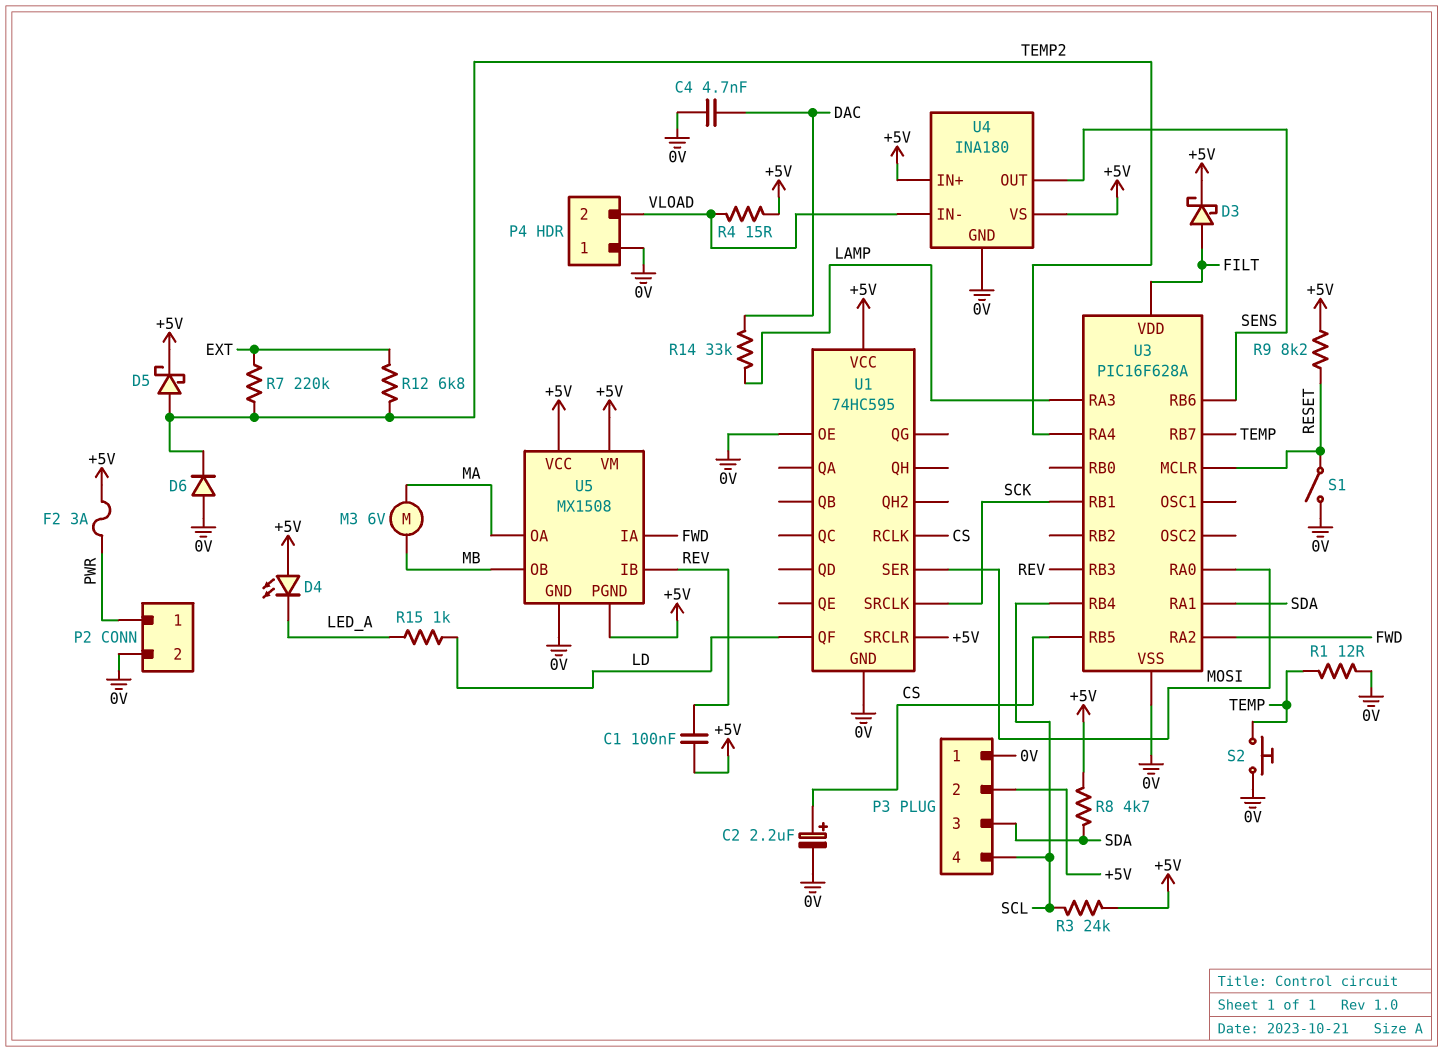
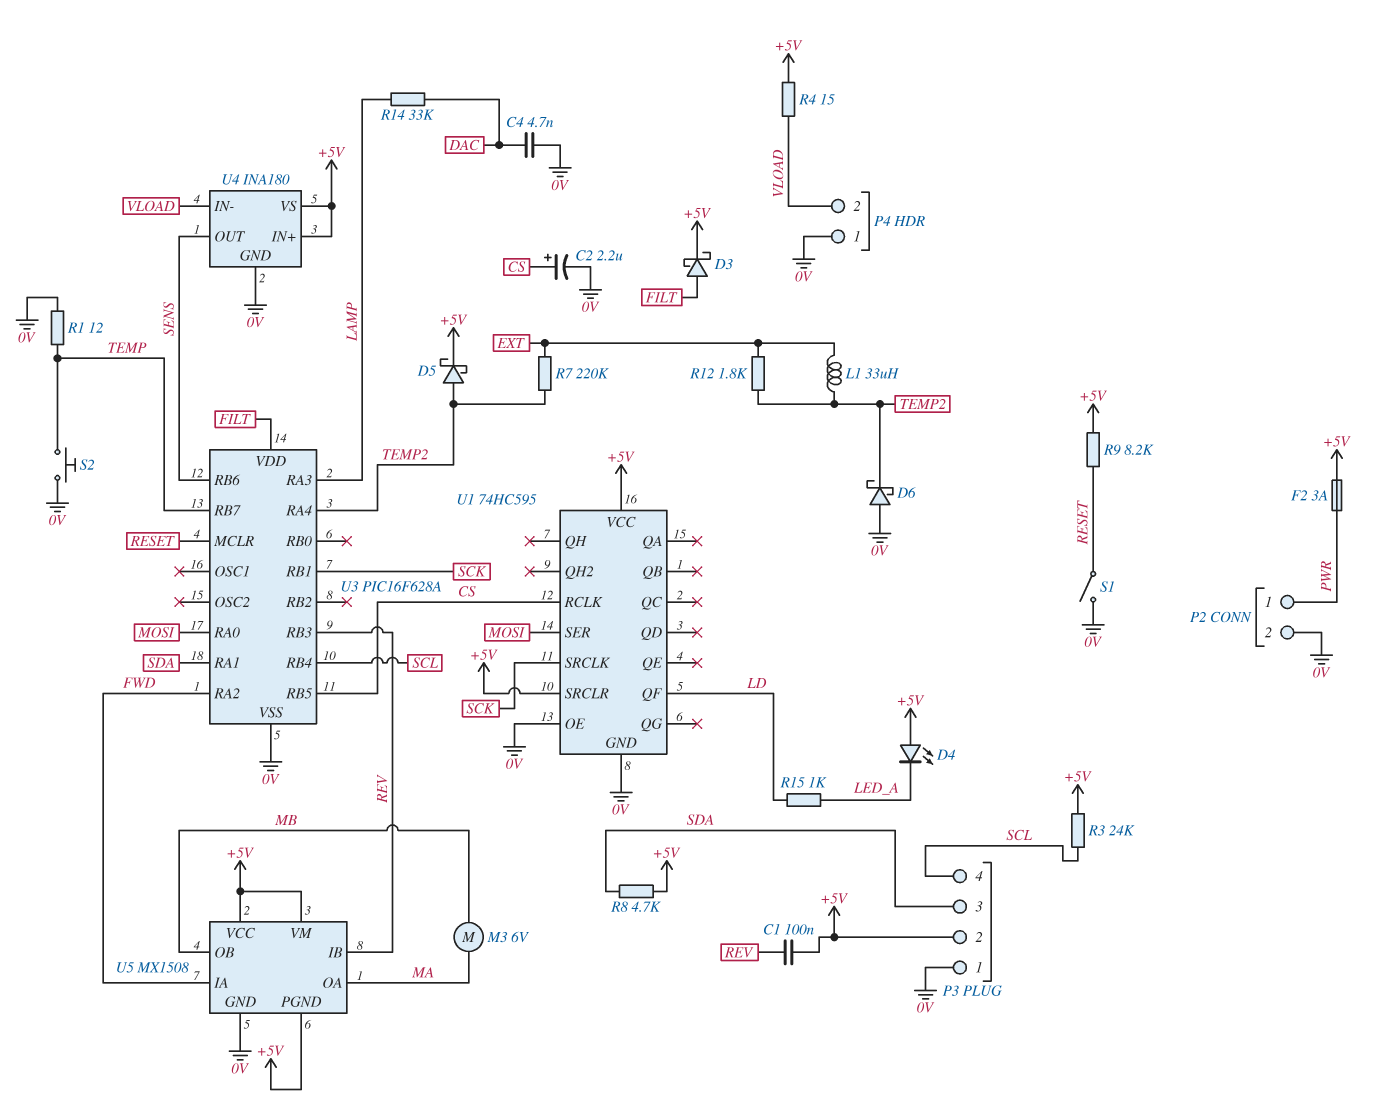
D6: diode (A 0V, K TEMP2) -> schottky (A 0V, K TEMP2)
L1: none -> 33uH (EXT, TEMP2)
R12: 6.8k (EXT, TEMP2) -> 1.8k (EXT, TEMP2)

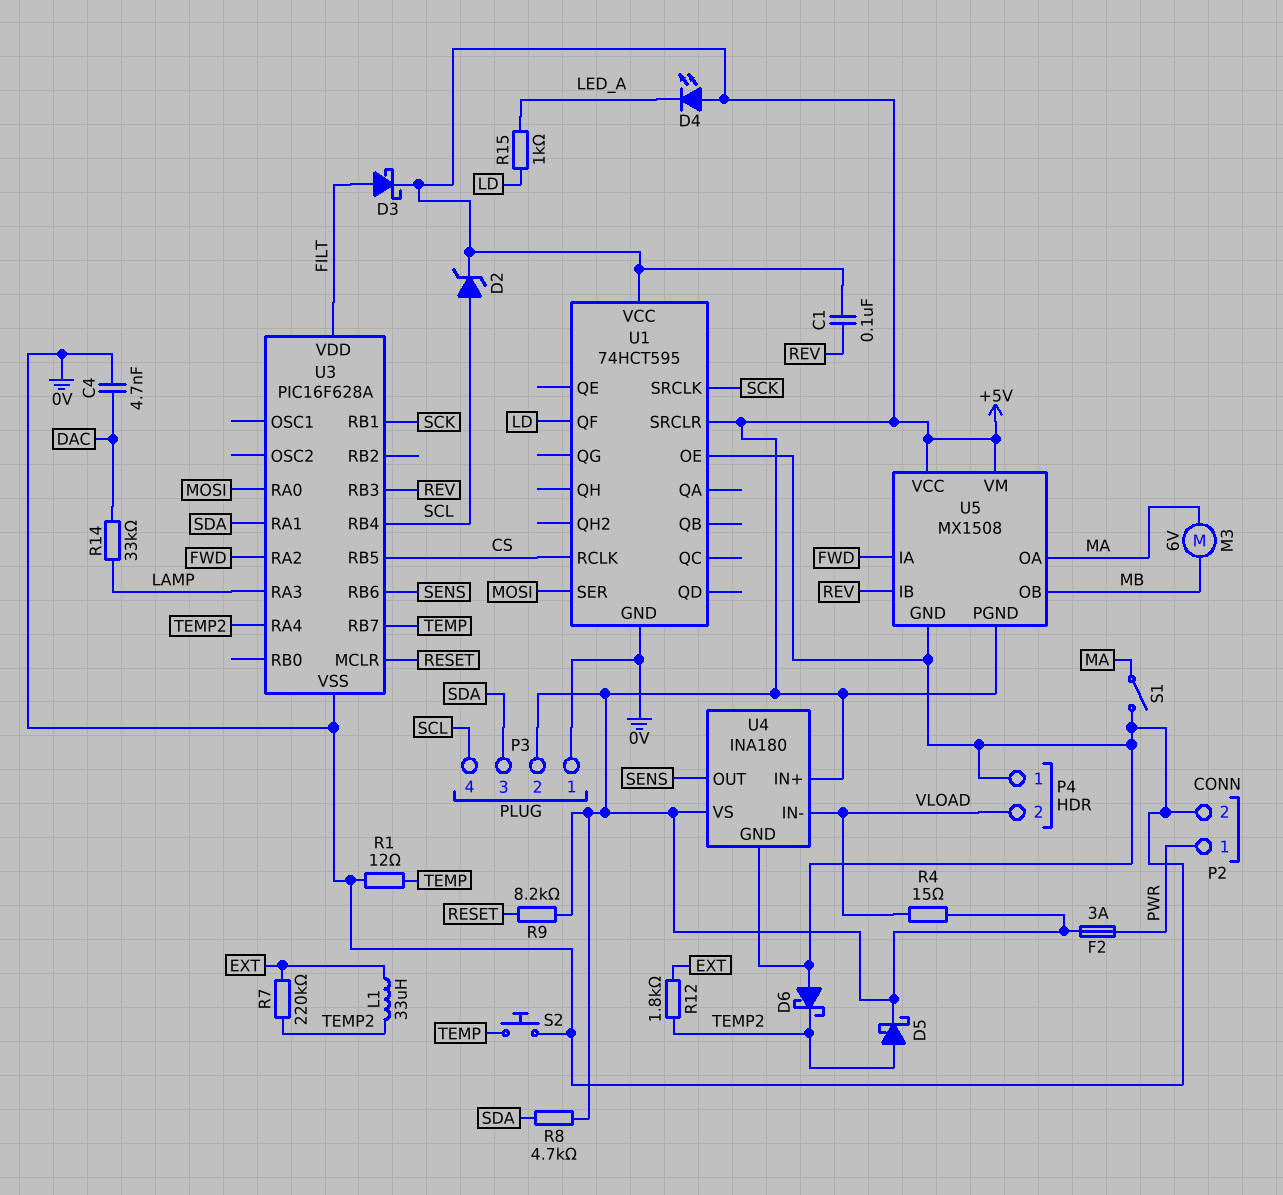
C2: 2.2uF (plus CS, minus 0V) -> none
D2: none -> zener (A SCL, K +5V)
R3: 24k (+5V, SCL) -> none
S1: switch (0V, RESET) -> switch (0V, MA)
U1: 74HC595 -> 74HCT595

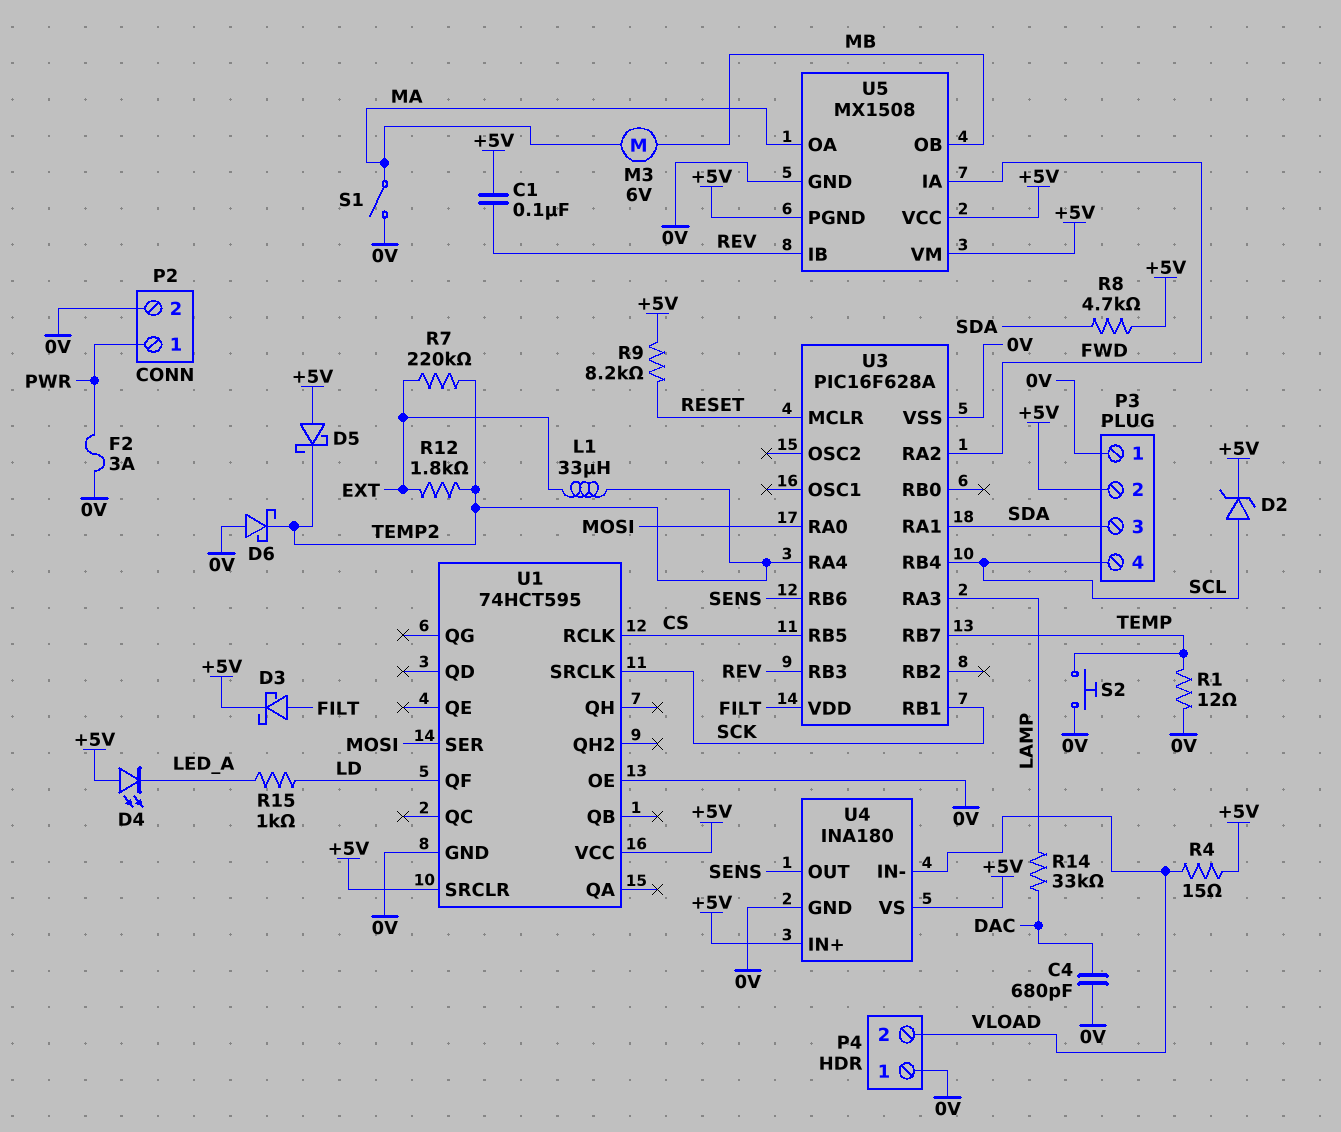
C4: 4.7nF (0V, DAC) -> 680pF (0V, DAC)
D5: schottky (A TEMP2, K +5V) -> schottky (A +5V, K TEMP2)
F2: 3A (+5V, PWR) -> 3A (0V, PWR)

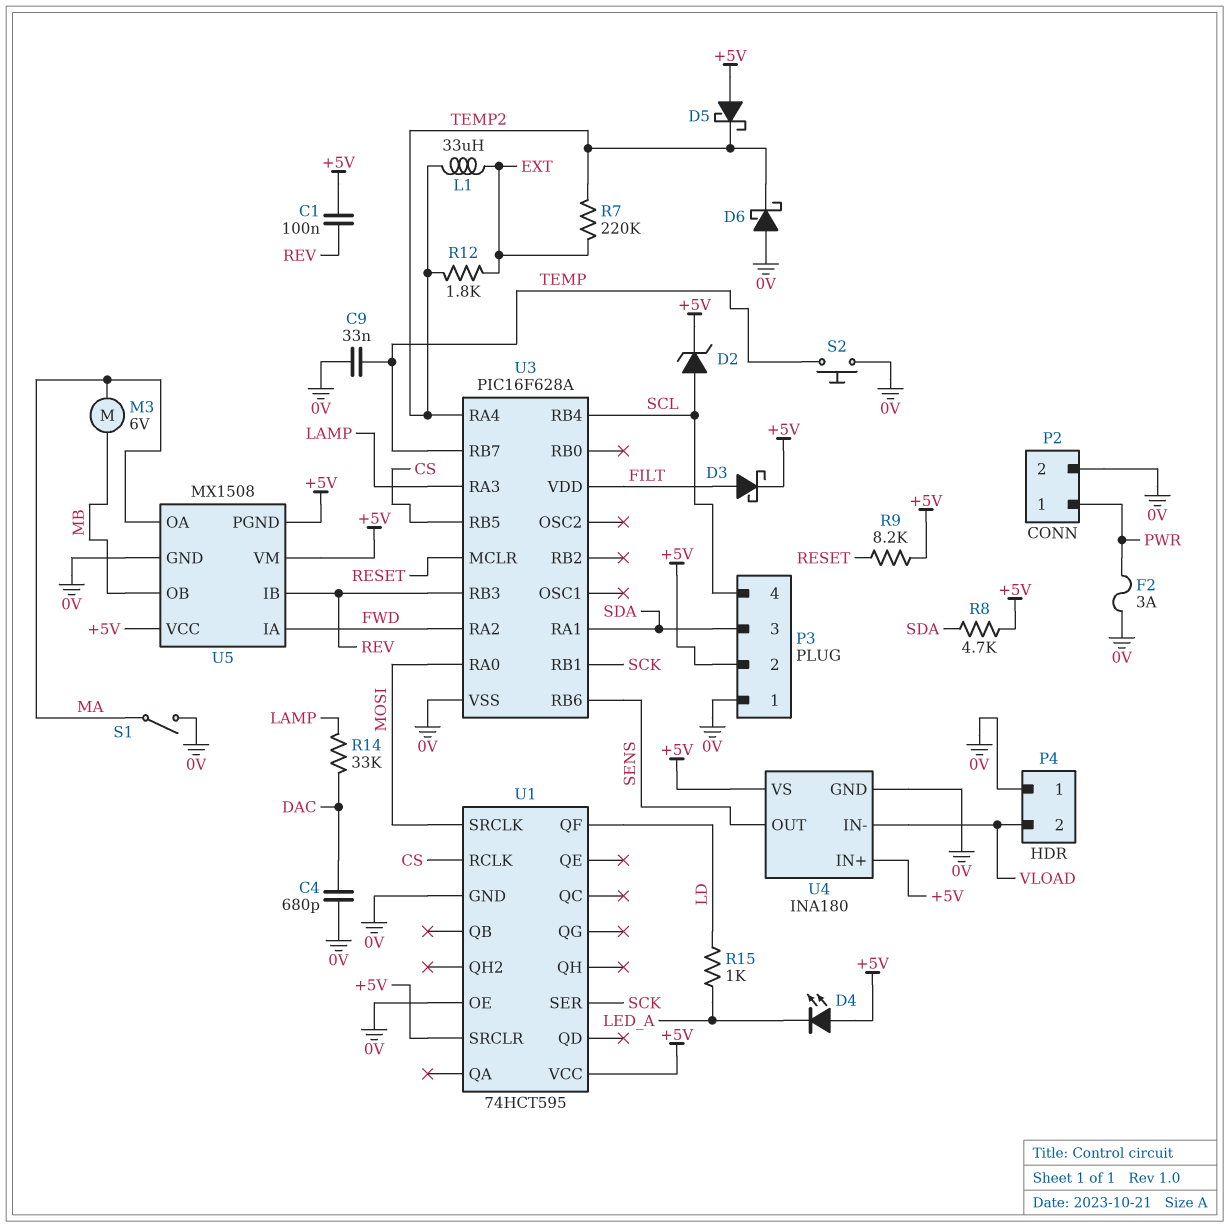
C9: none -> 33nF (0V, TEMP)
R1: 12 (0V, TEMP) -> none
R4: 15 (+5V, VLOAD) -> none
U1 pin SER: MOSI -> SCK
U1 pin SRCLK: SCK -> MOSI

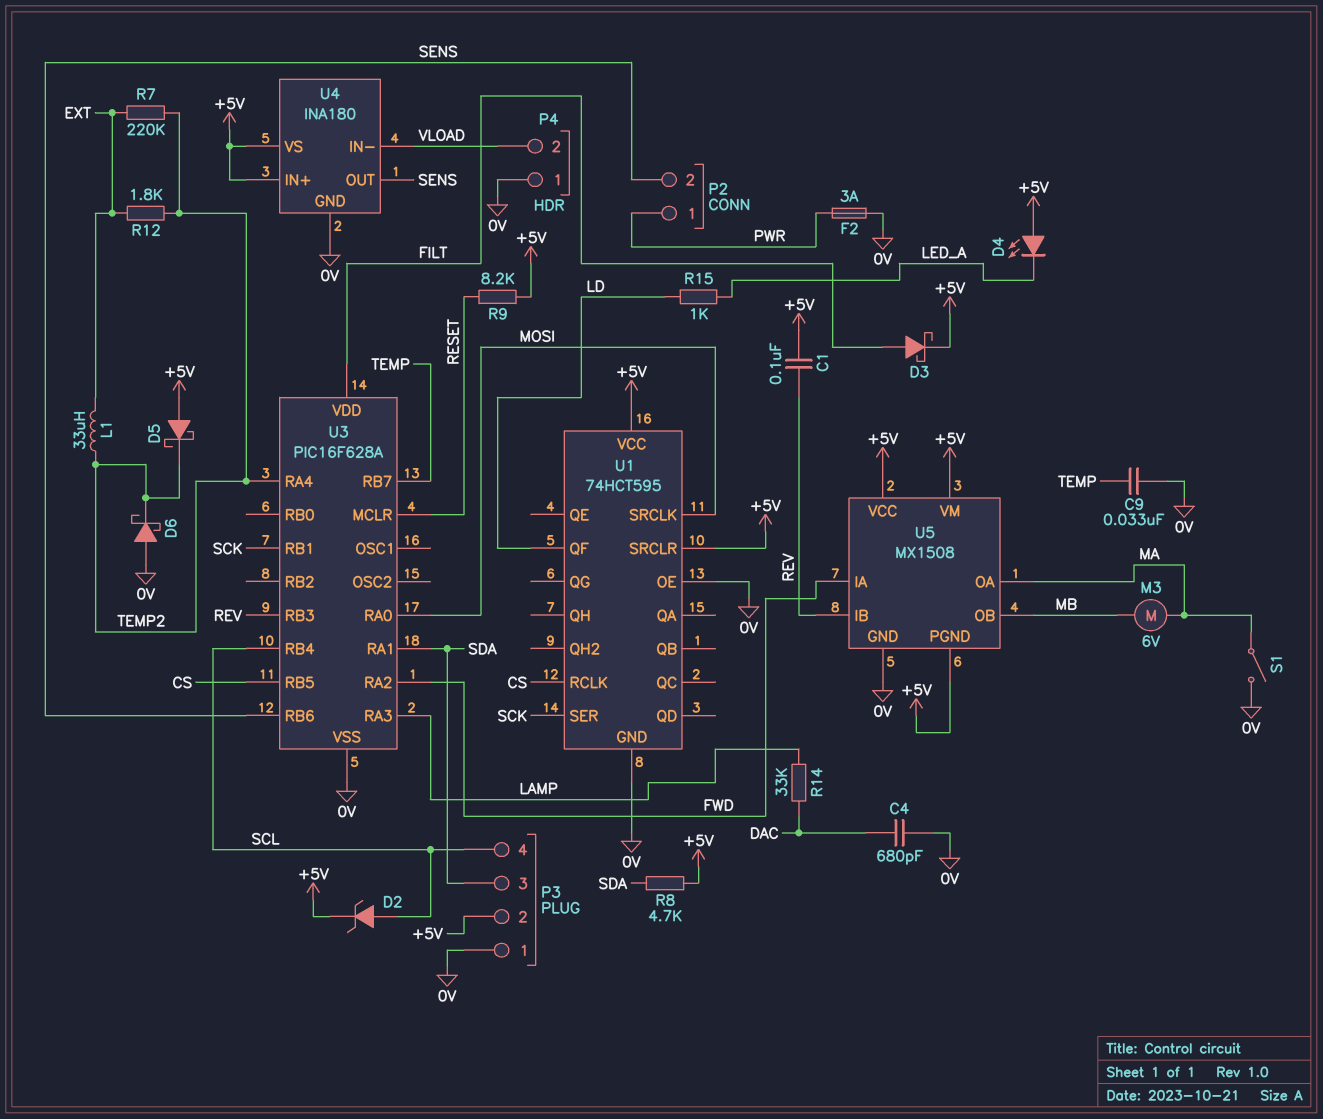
P2 pin 2: 0V -> SENS
S2: button (0V, TEMP) -> none

